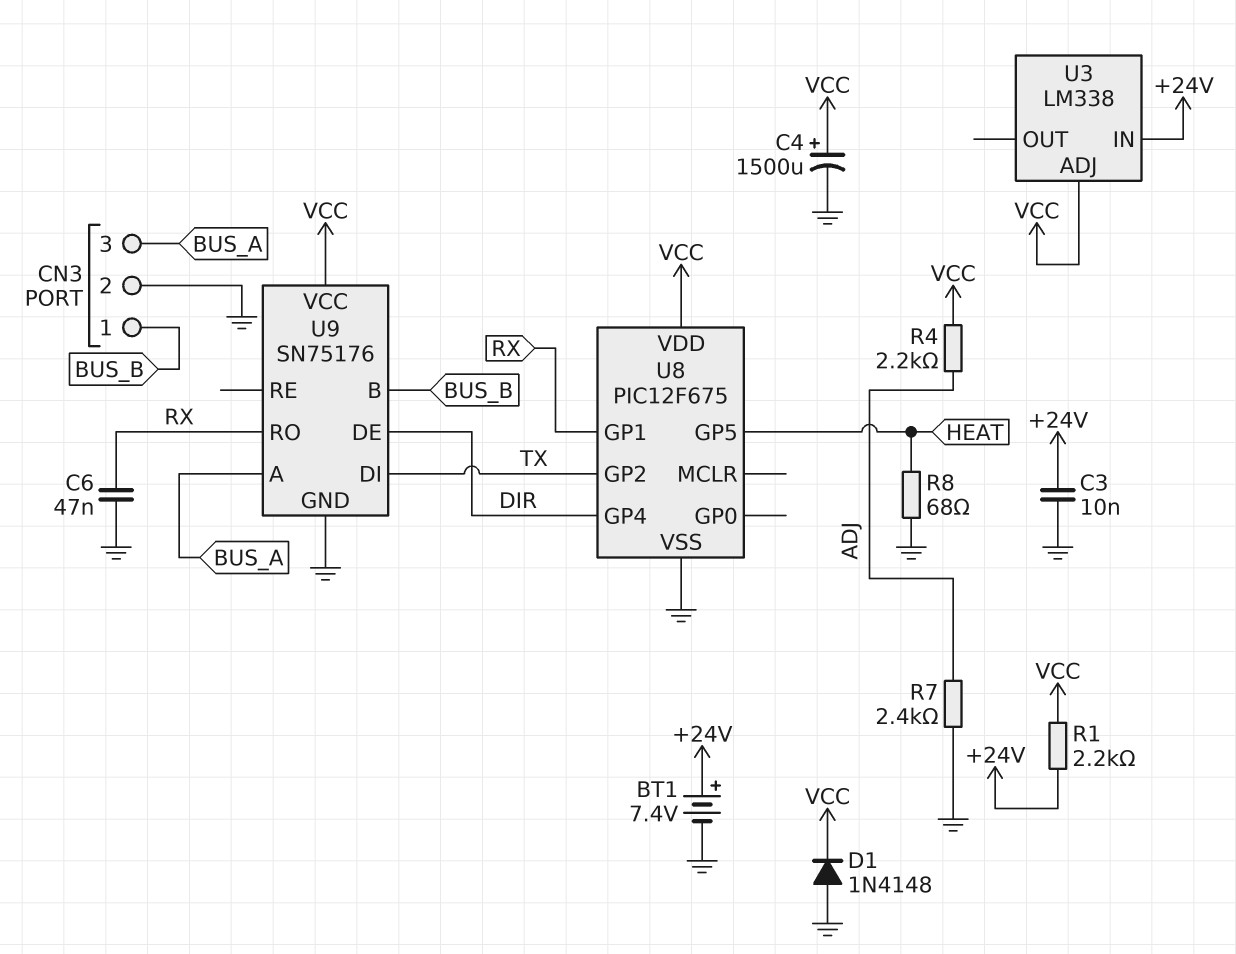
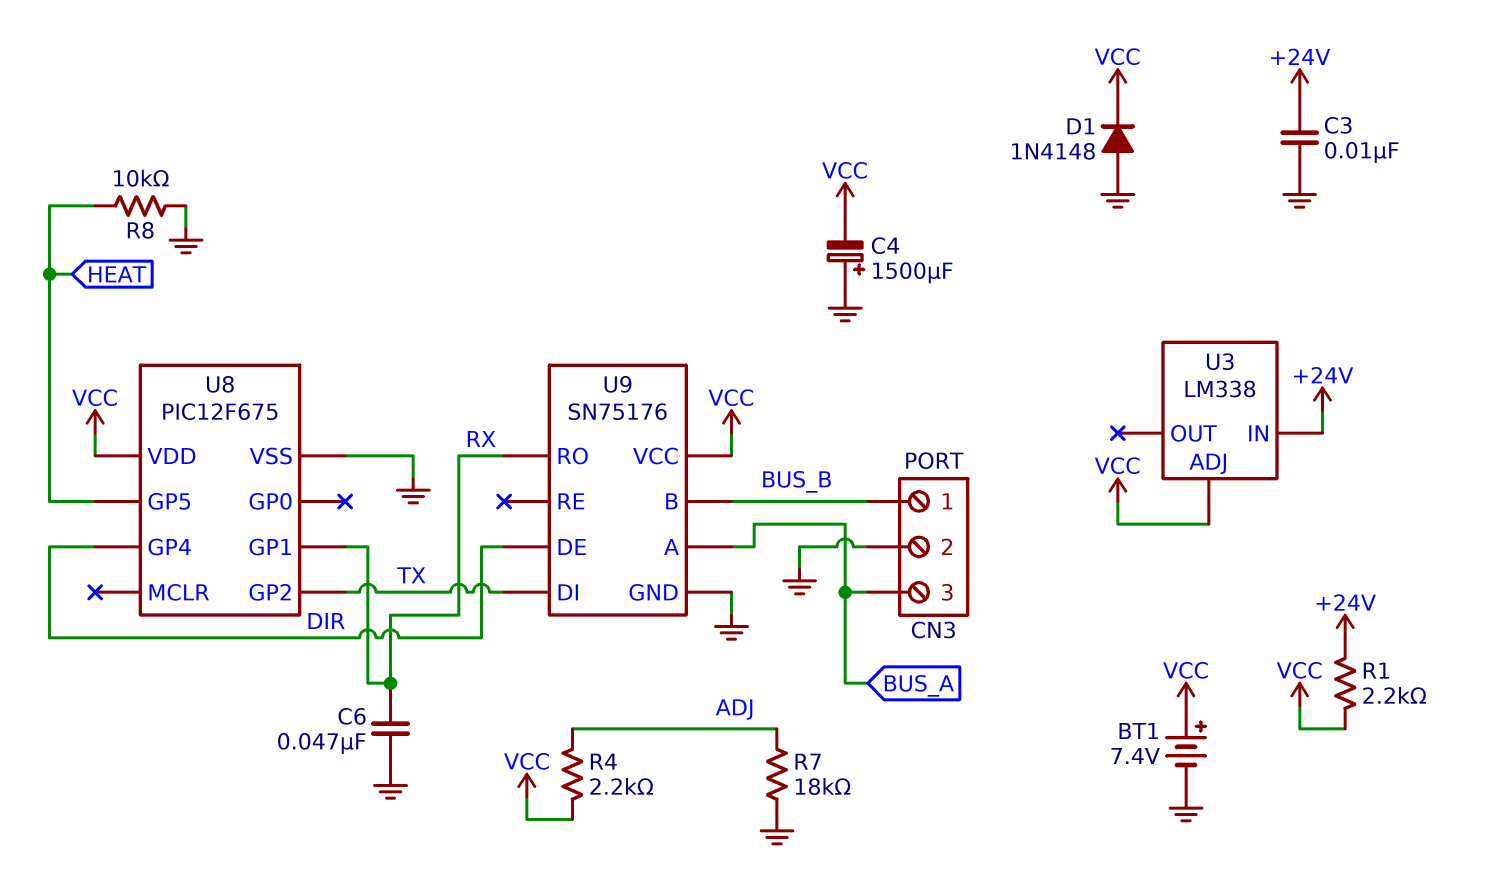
BT1: 7.4V (plus +24V, minus GND) -> 7.4V (plus VCC, minus GND)
C4: 1500uF (plus VCC, minus GND) -> 1500uF (plus GND, minus VCC)
R7: 2.4k (ADJ, GND) -> 18k (ADJ, GND)
R8: 68 (GND, HEAT) -> 10k (GND, HEAT)

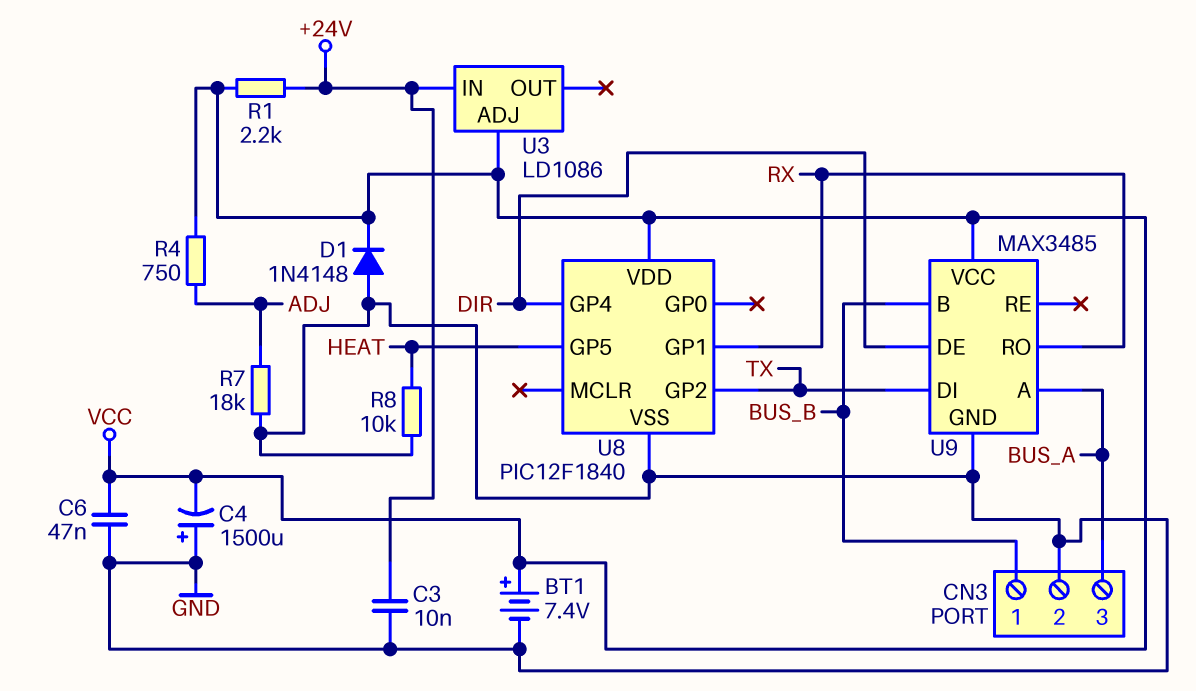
C6: 47nF (GND, RX) -> 47nF (GND, VCC)
R4: 2.2k (ADJ, VCC) -> 750 (ADJ, VCC)
U3: LM338 -> LD1086
U8: PIC12F675 -> PIC12F1840
U9: SN75176 -> MAX3485

